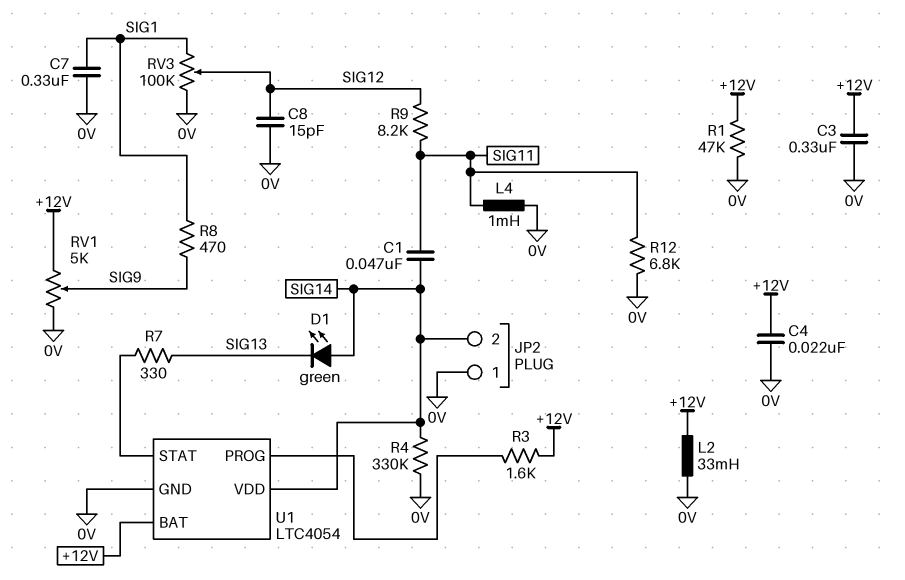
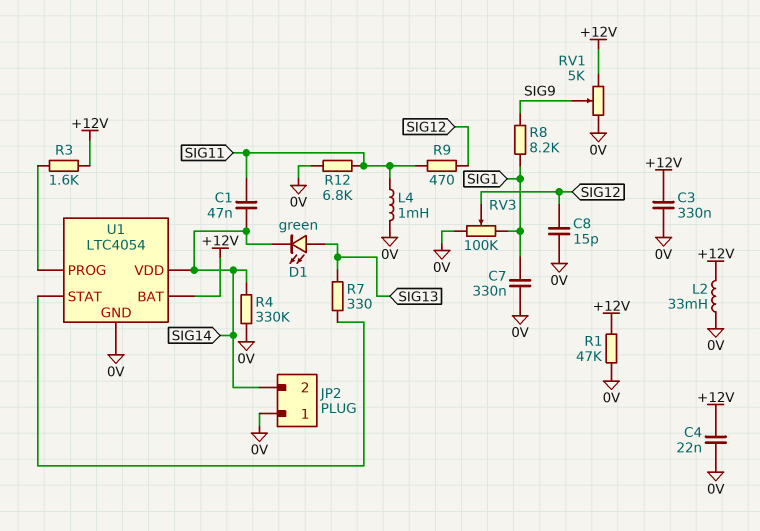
D1: LED green (A SIG14, K SIG13) -> LED green (A SIG13, K SIG14)
R8: 470 (SIG1, SIG9) -> 8.2k (SIG1, SIG9)
R9: 8.2k (SIG11, SIG12) -> 470 (SIG11, SIG12)

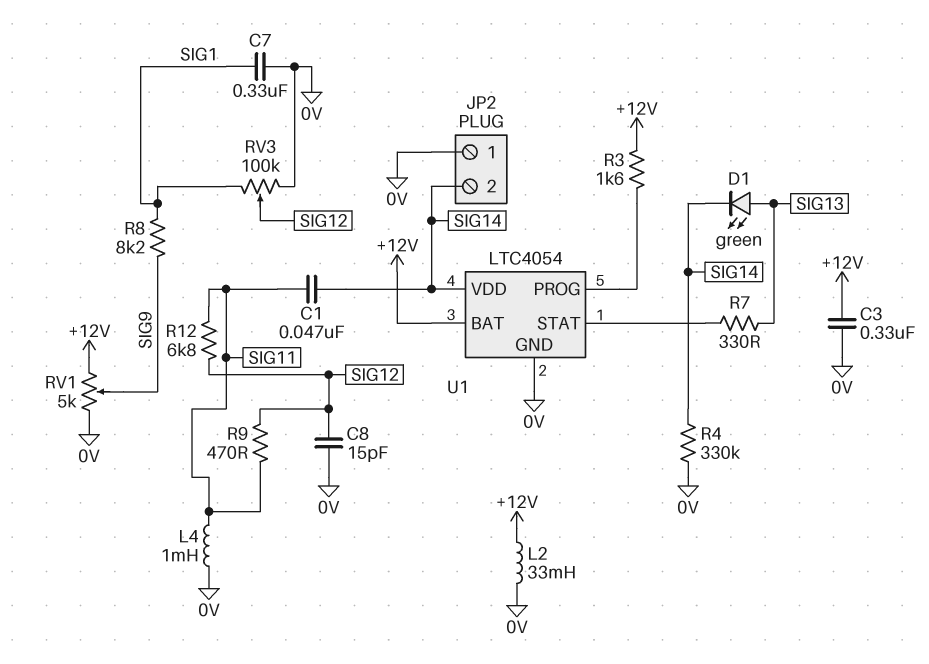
C4: 22nF (+12V, 0V) -> none
R1: 47k (+12V, 0V) -> none
R12: 6.8k (0V, SIG11) -> 6.8k (SIG11, SIG12)

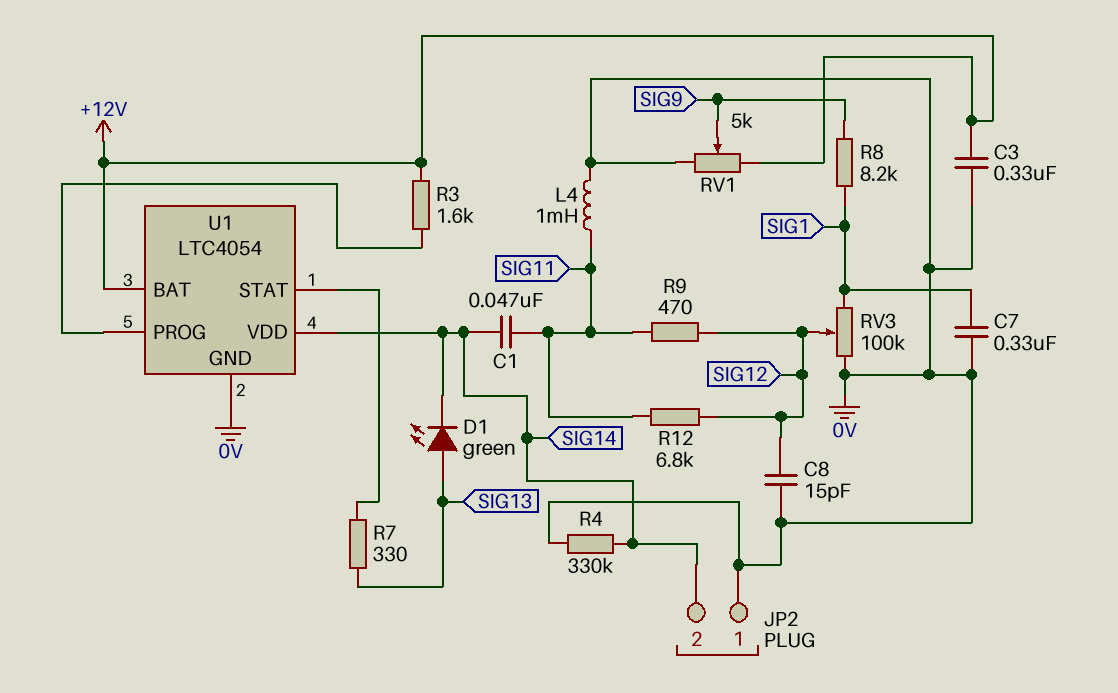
L2: 33mH (+12V, 0V) -> none

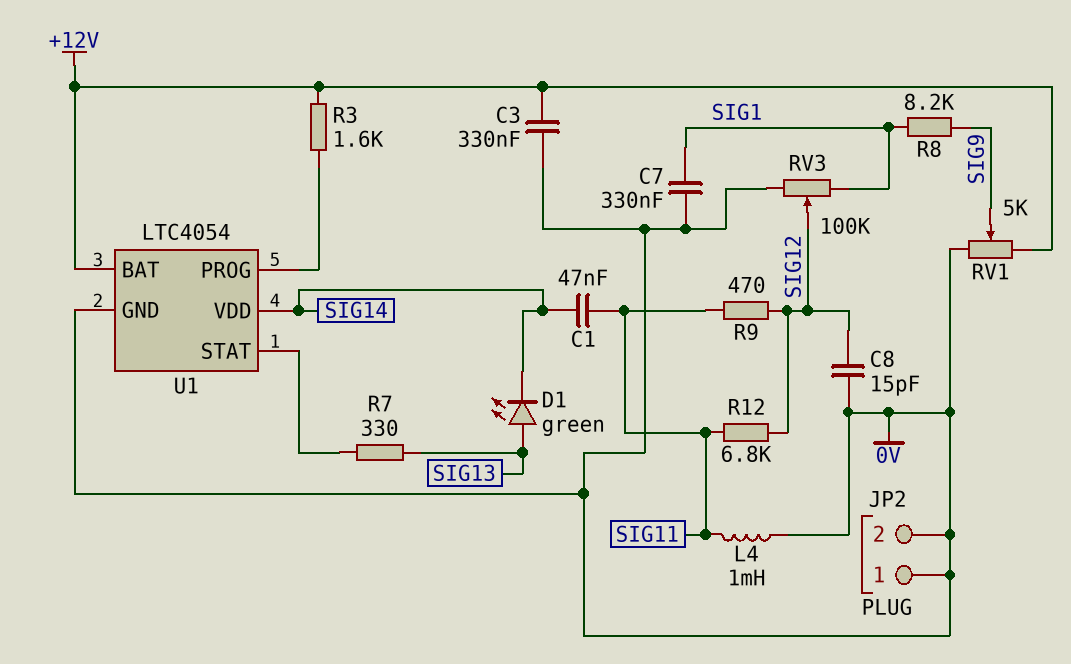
JP2 pin 2: SIG14 -> 0V
R4: 330k (0V, SIG14) -> none

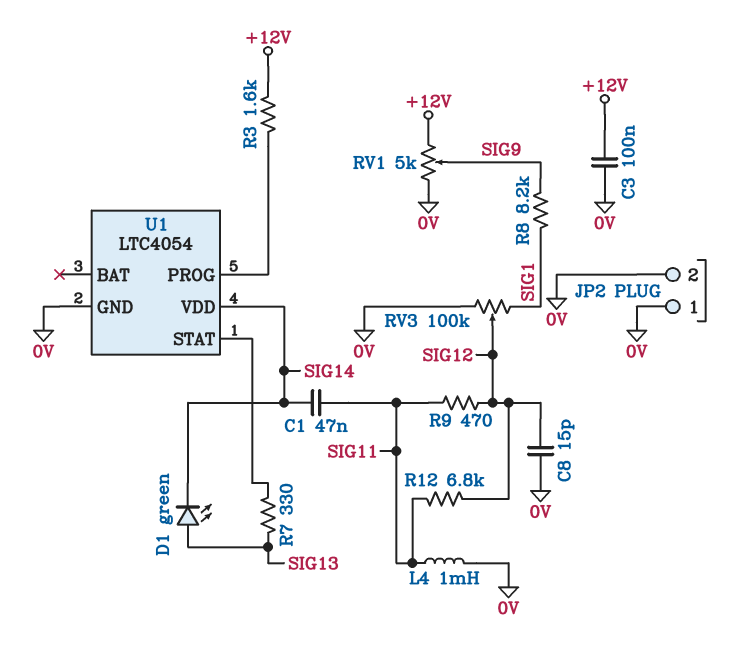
C3: 330nF (+12V, 0V) -> 100nF (+12V, 0V)
C7: 330nF (0V, SIG1) -> none
U1 pin BAT: +12V -> none

